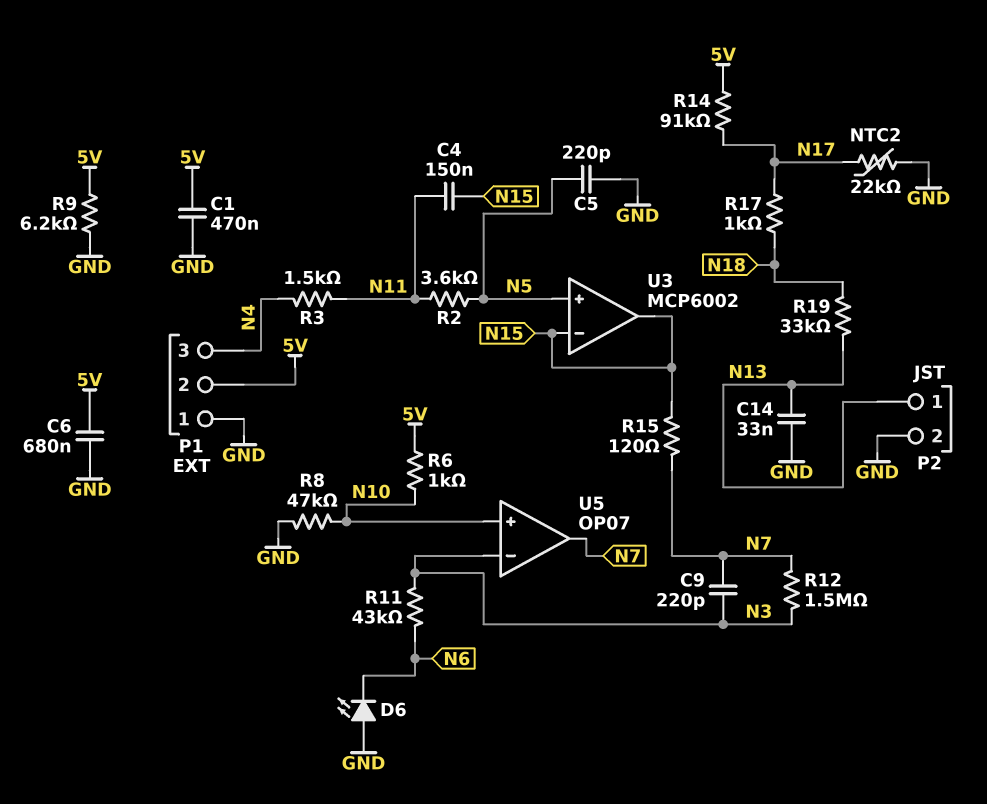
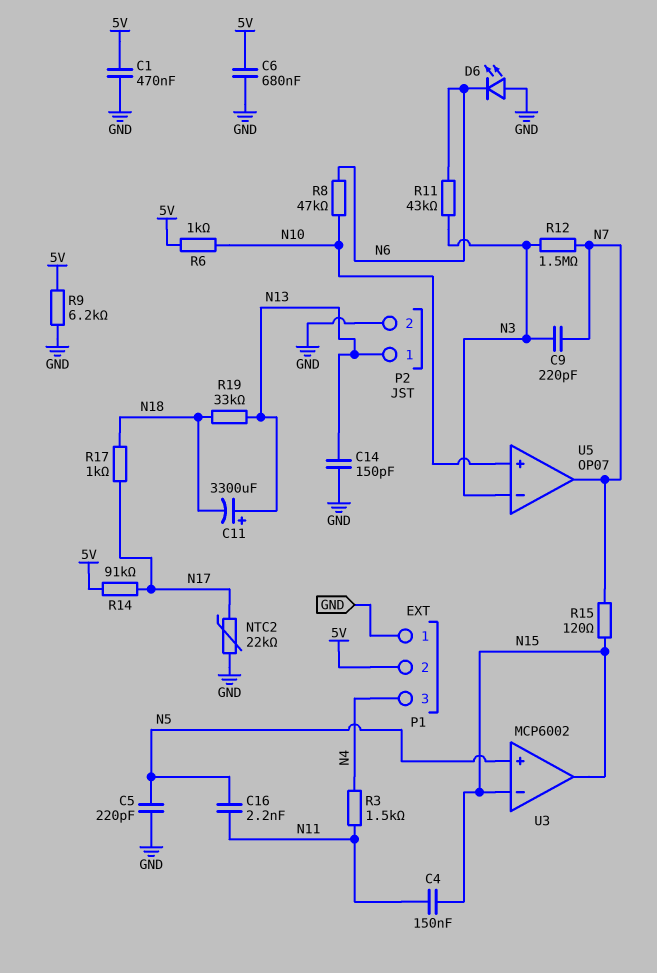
C11: none -> 3300uF (plus N13, minus N18)
C14: 33nF (GND, N13) -> 150pF (GND, N13)
C16: none -> 2.2nF (N5, N11)
R2: 3.6k (N5, N11) -> none
R8: 47k (GND, N10) -> 47k (N6, N10)

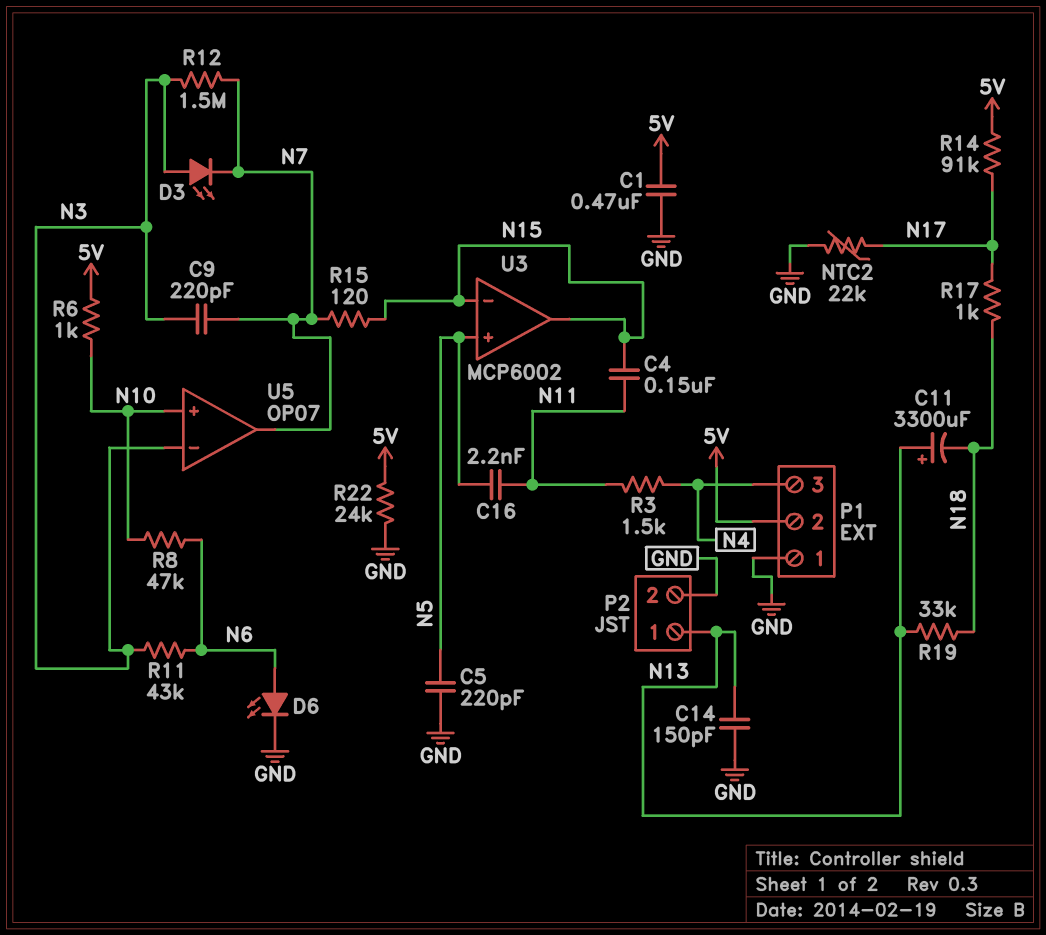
C6: 680nF (5V, GND) -> none
D3: none -> LED (A N3, K N7)
D6: LED (A GND, K N6) -> LED (A N6, K GND)
R9: 6.2k (5V, GND) -> none
R22: none -> 24k (5V, GND)

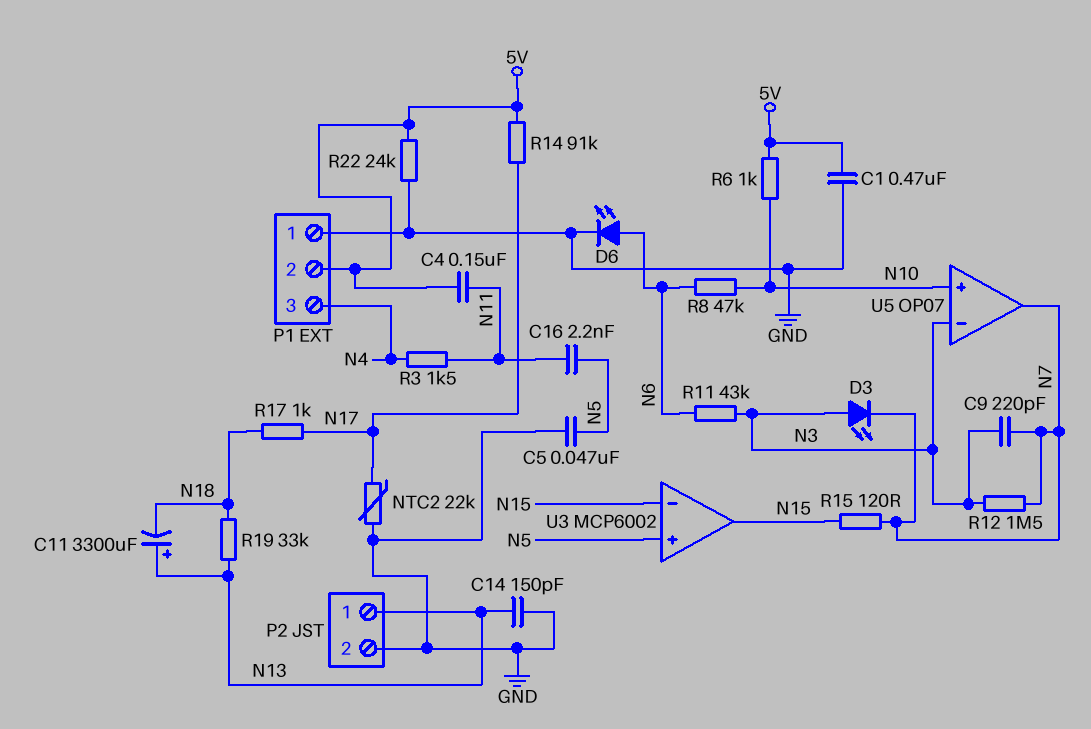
C4: 150nF (N11, N15) -> 150nF (5V, N11)
C5: 220pF (GND, N5) -> 47nF (GND, N5)

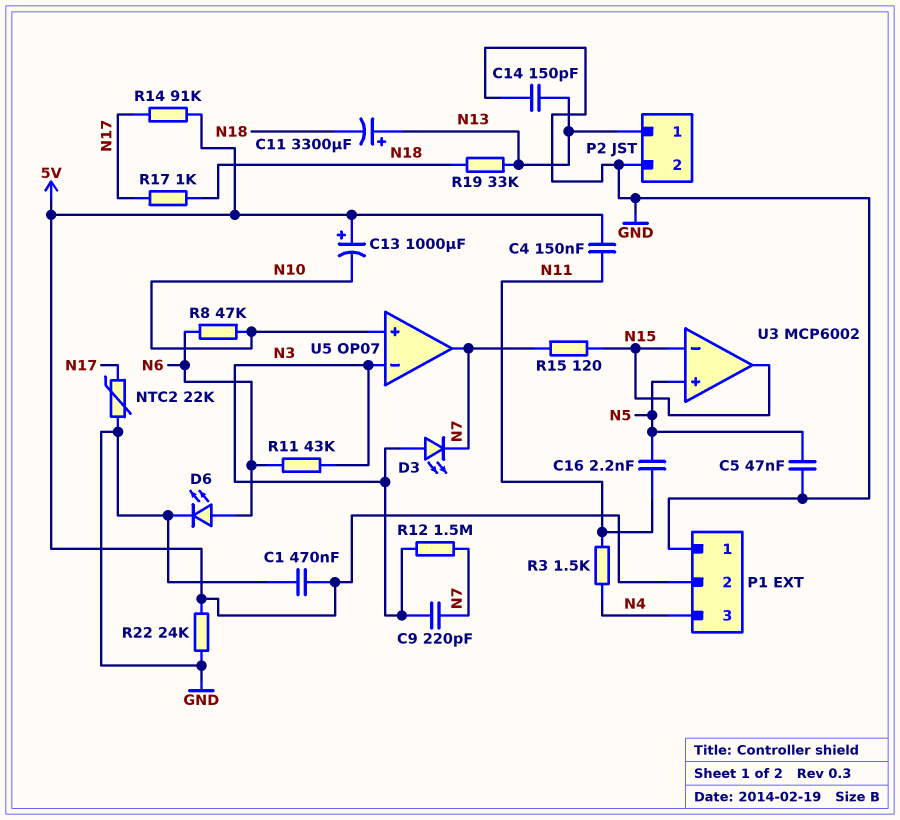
C13: none -> 1000uF (plus 5V, minus N10)
R6: 1k (5V, N10) -> none

